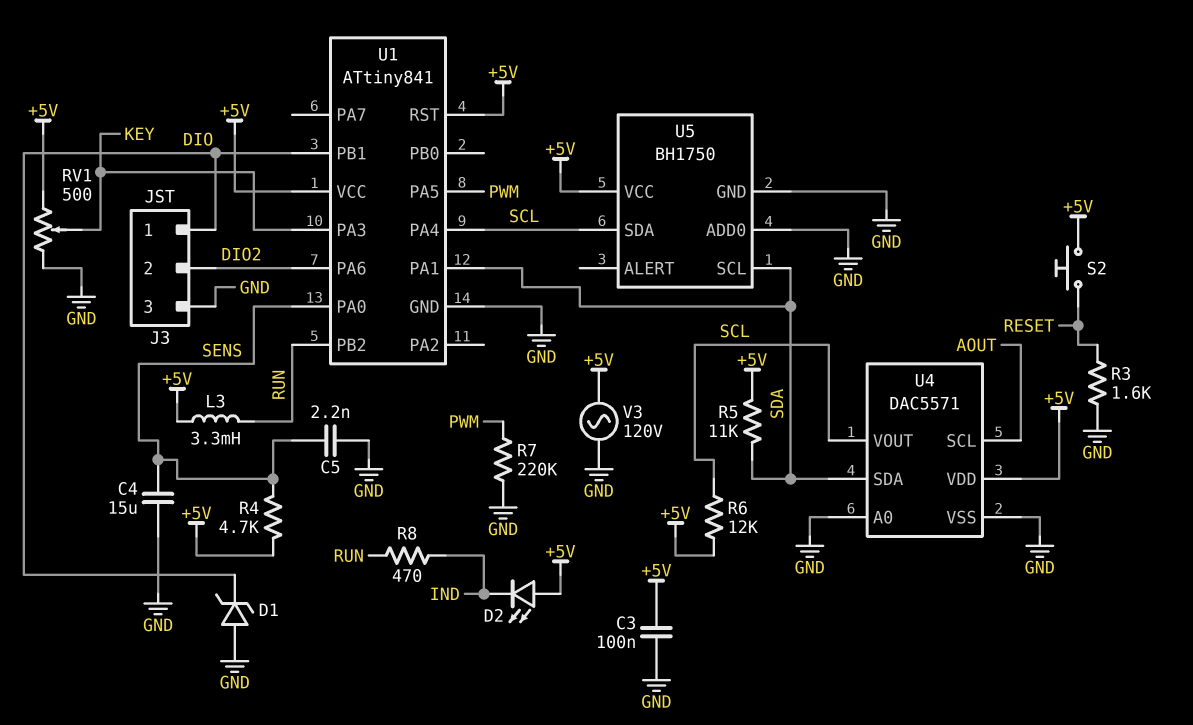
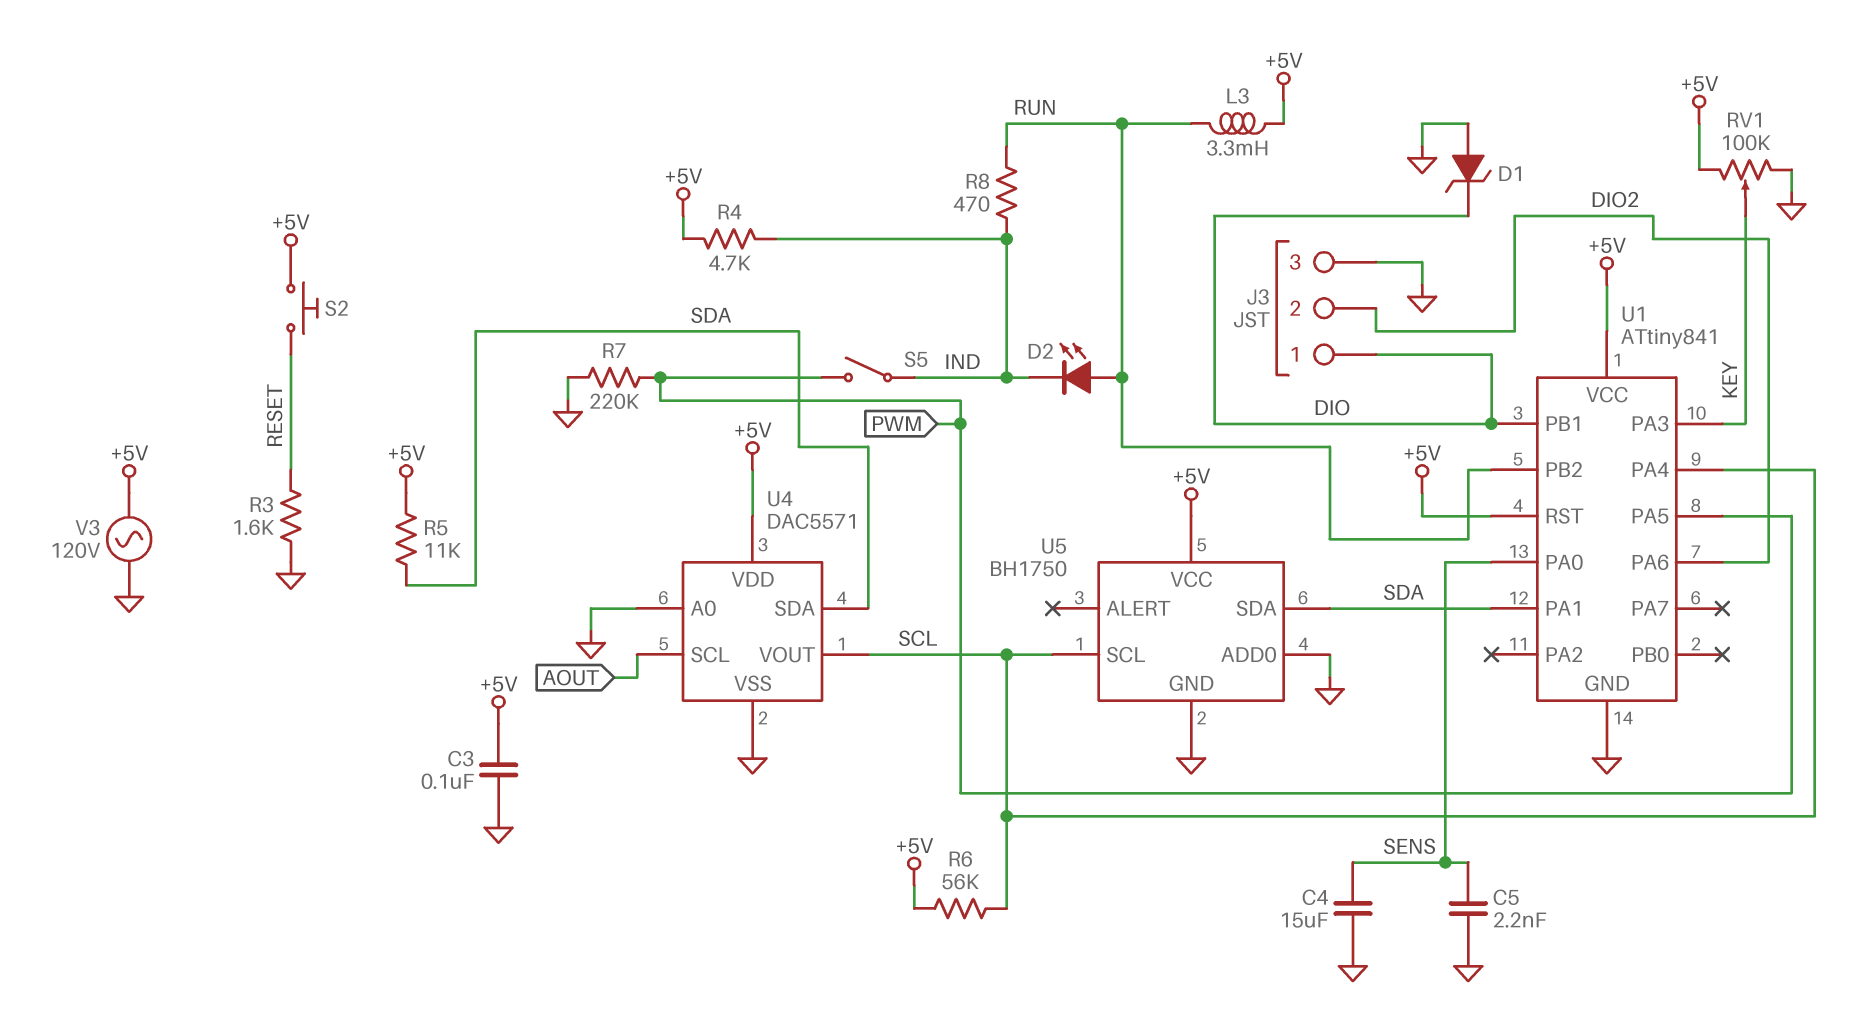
D2: LED (A +5V, K IND) -> LED (A RUN, K IND)
R4: 4.7k (+5V, SENS) -> 4.7k (+5V, IND)
R6: 12k (+5V, SCL) -> 56k (+5V, SCL)
RV1: 500 (+5V, GND, wiper KEY) -> 100k (+5V, GND, wiper KEY)
S5: none -> switch (IND, PWM)
U5 pin SCL: SDA -> SCL
U5 pin SDA: SCL -> SDA

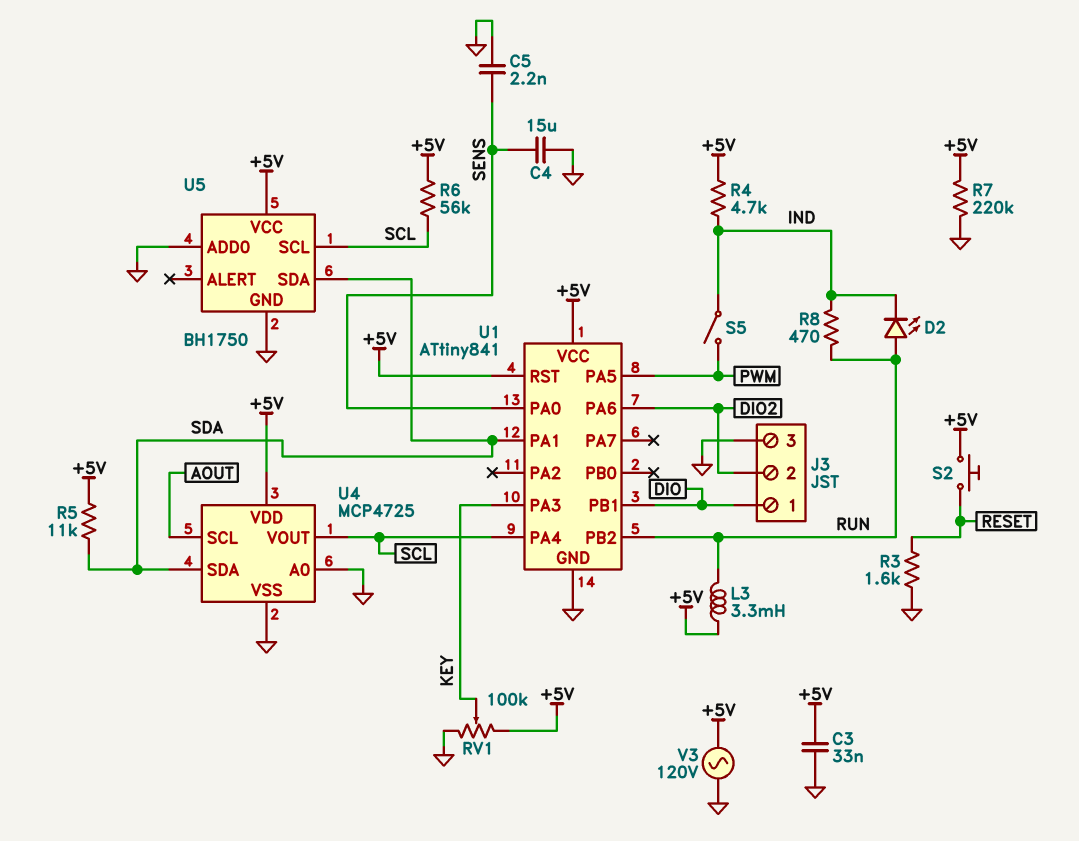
C3: 100nF (+5V, GND) -> 33nF (+5V, GND)
D1: zener (A GND, K DIO) -> none
R7: 220k (GND, PWM) -> 220k (+5V, GND)
U4: DAC5571 -> MCP4725

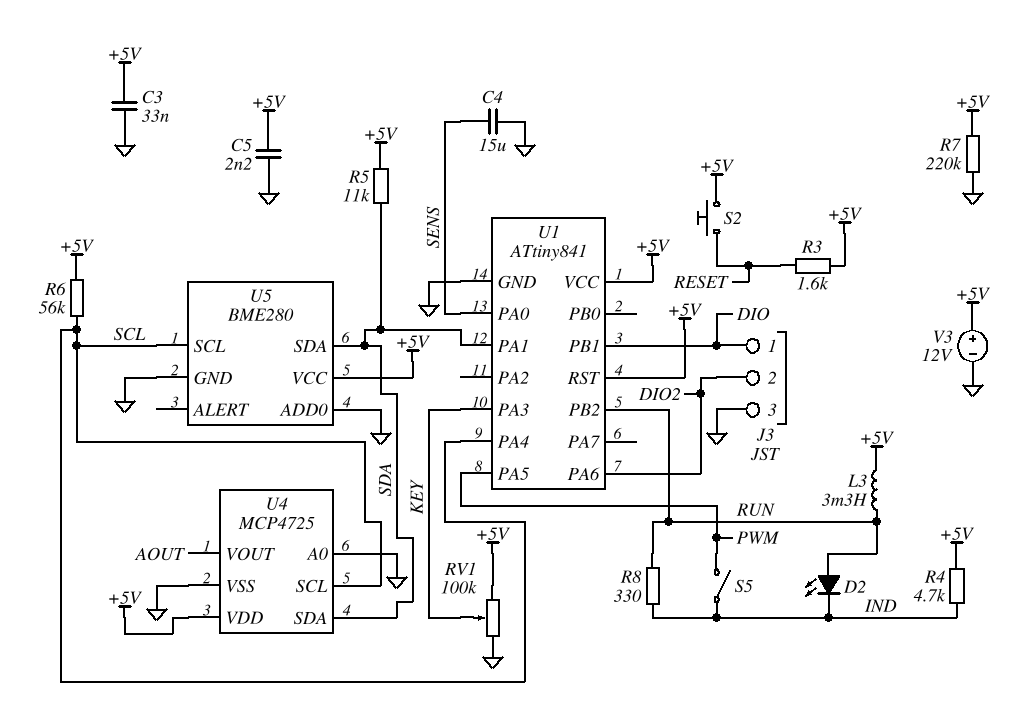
C5: 2.2nF (GND, SENS) -> 2.2nF (+5V, GND)
R3: 1.6k (GND, RESET) -> 1.6k (+5V, RESET)
R8: 470 (IND, RUN) -> 330 (IND, RUN)
U4 pin SCL: AOUT -> SCL
U4 pin VOUT: SCL -> AOUT
U5: BH1750 -> BME280
V3: AC 120V (+5V, GND) -> 12V (plus +5V, minus GND)

